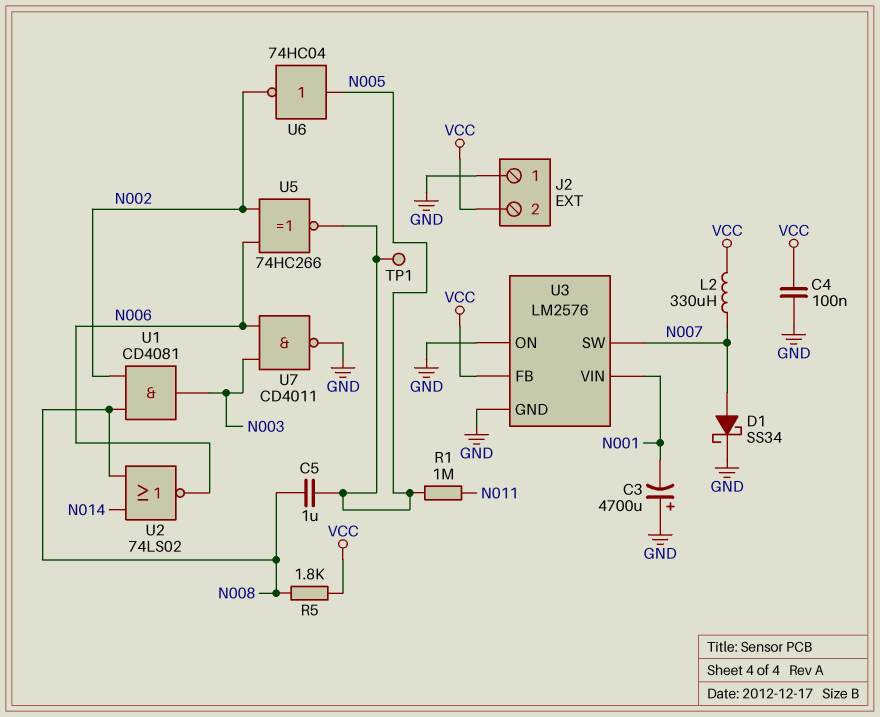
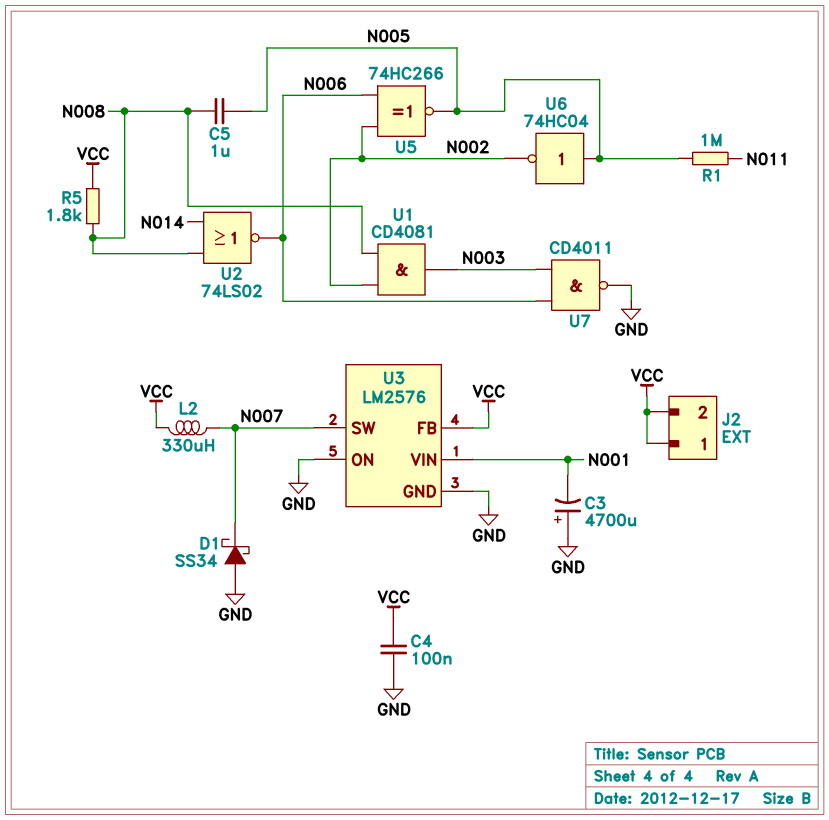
D1: schottky SS34 (A N007, K GND) -> schottky SS34 (A GND, K N007)
J2 pin 1: GND -> VCC
TP1: test point (N005) -> none

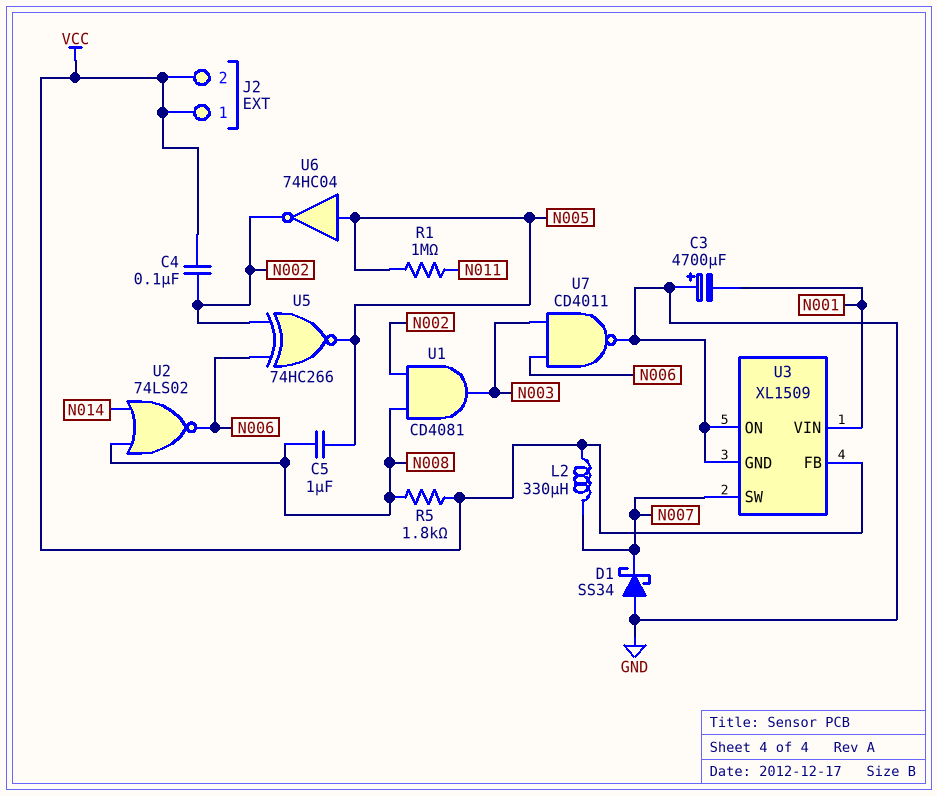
C4: 100nF (GND, VCC) -> 100nF (N002, VCC)
U3: LM2576 -> XL1509

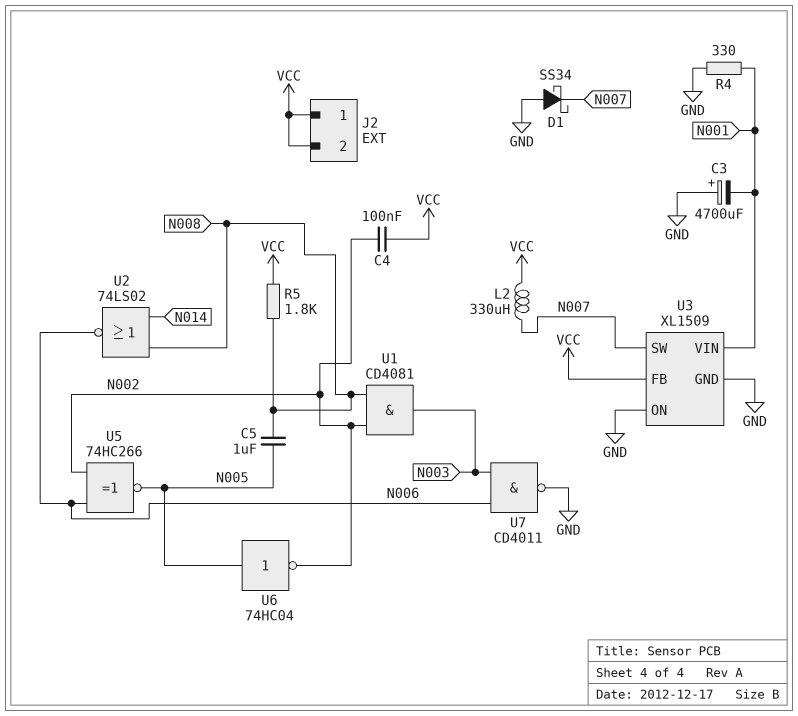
R1: 1M (N005, N011) -> none
R4: none -> 330 (GND, N001)

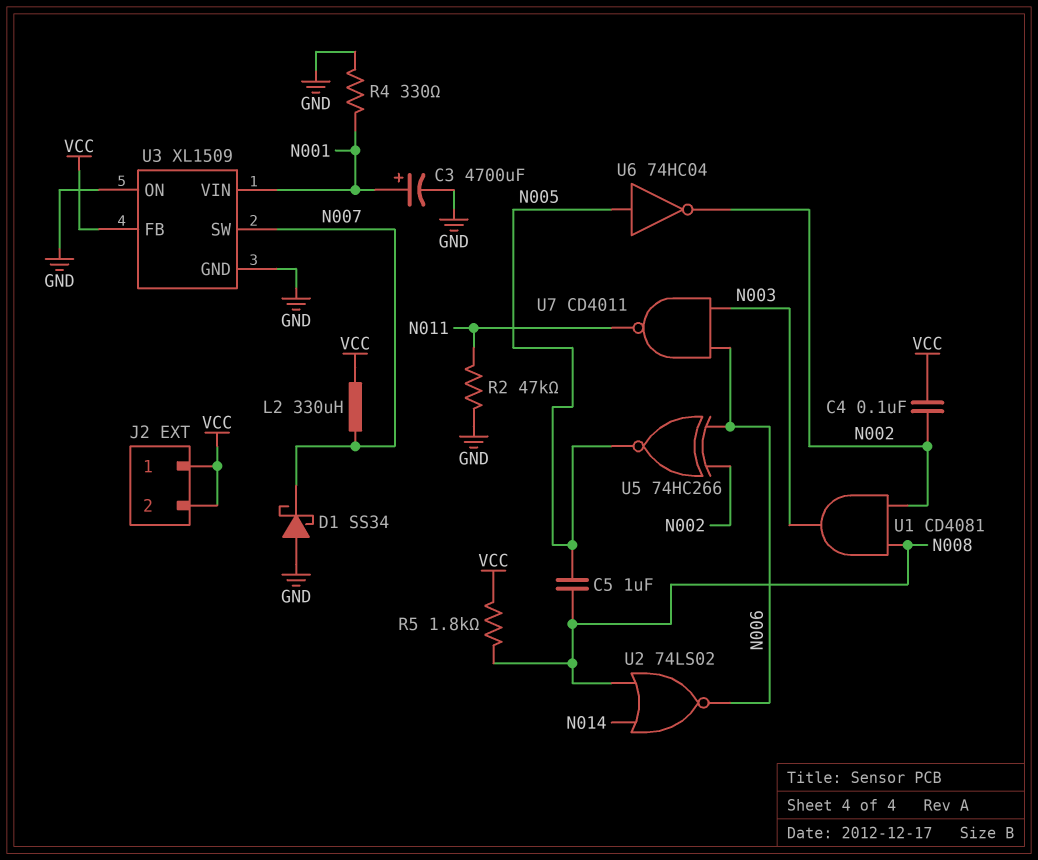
C3: 4700uF (plus GND, minus N001) -> 4700uF (plus N001, minus GND)
R2: none -> 47k (GND, N011)
U7: NAND CD4011 (in N003, in N006, out GND) -> NAND CD4011 (in N003, in N006, out N011)

